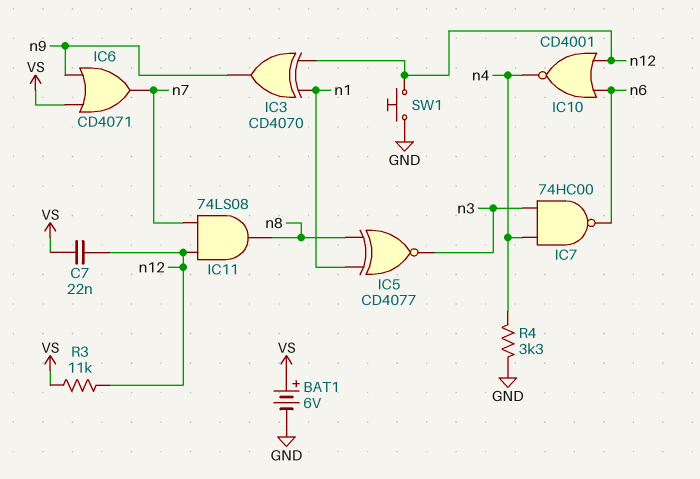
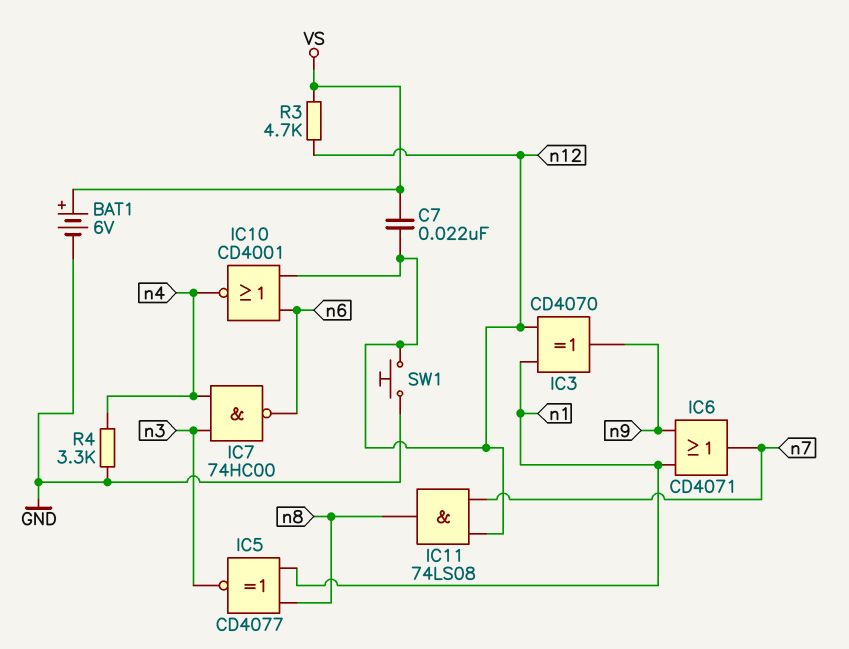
IC6: OR CD4071 (in VS, in n9, out n7) -> OR CD4071 (in n1, in n9, out n7)
R3: 11k (VS, n12) -> 4.7k (VS, n12)

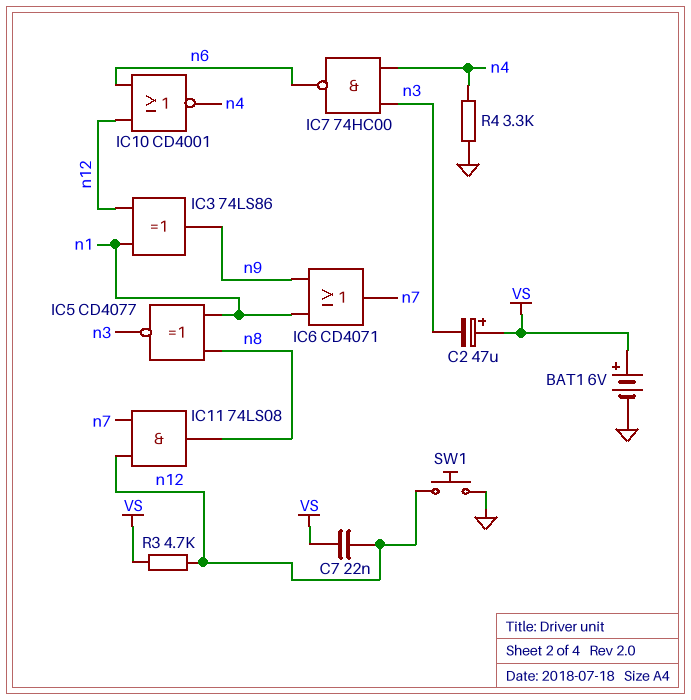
C2: none -> 47uF (plus VS, minus n3)
IC3: XOR CD4070 (in n1, in n12, out n9) -> XOR 74LS86 (in n1, in n12, out n9)

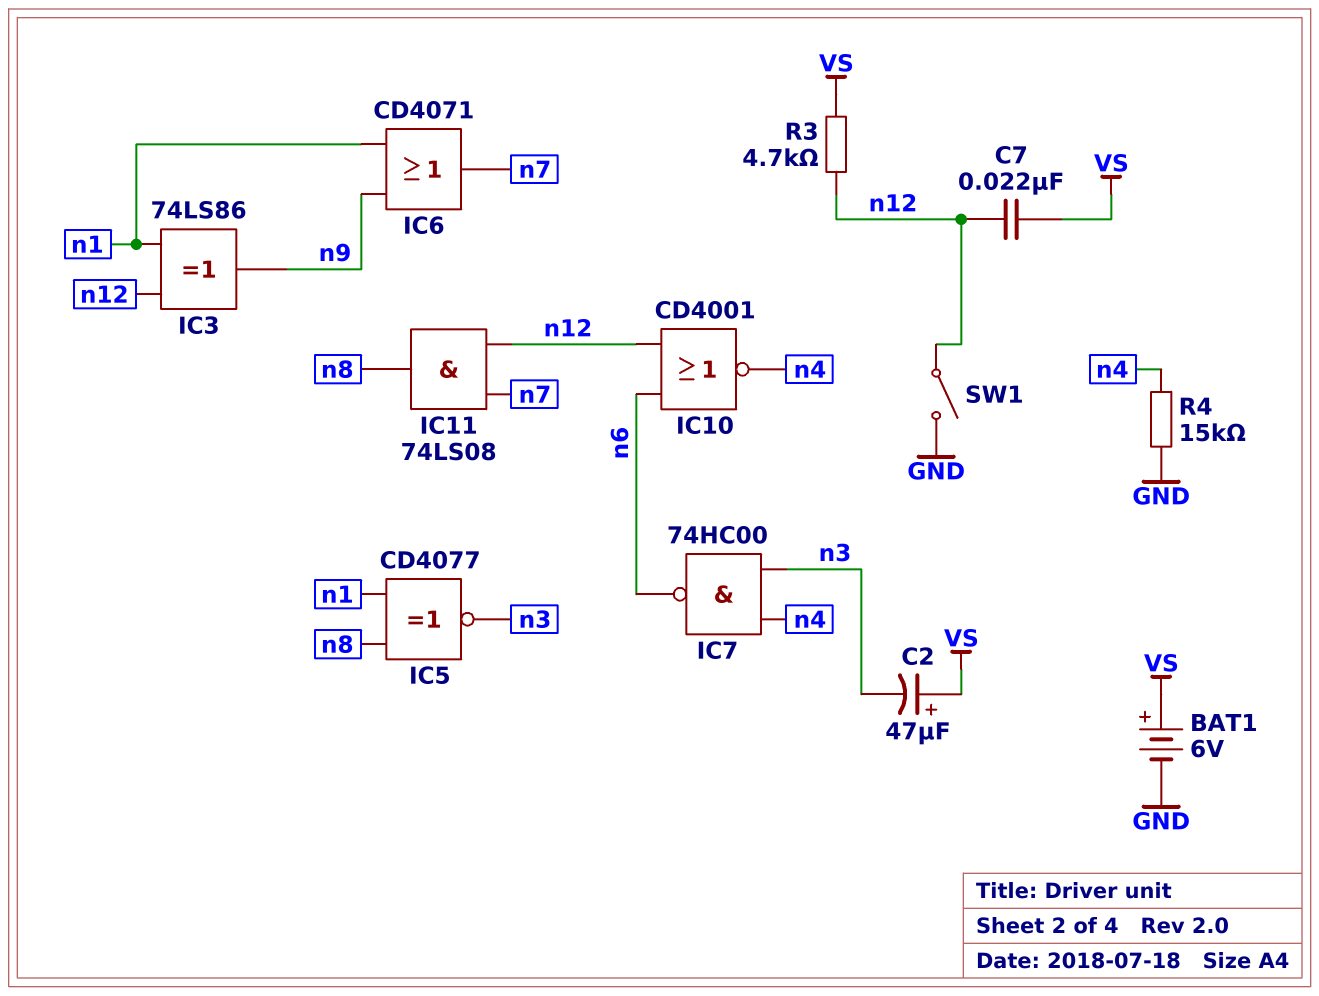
R4: 3.3k (GND, n4) -> 15k (GND, n4)
SW1: button (GND, n12) -> switch (GND, n12)

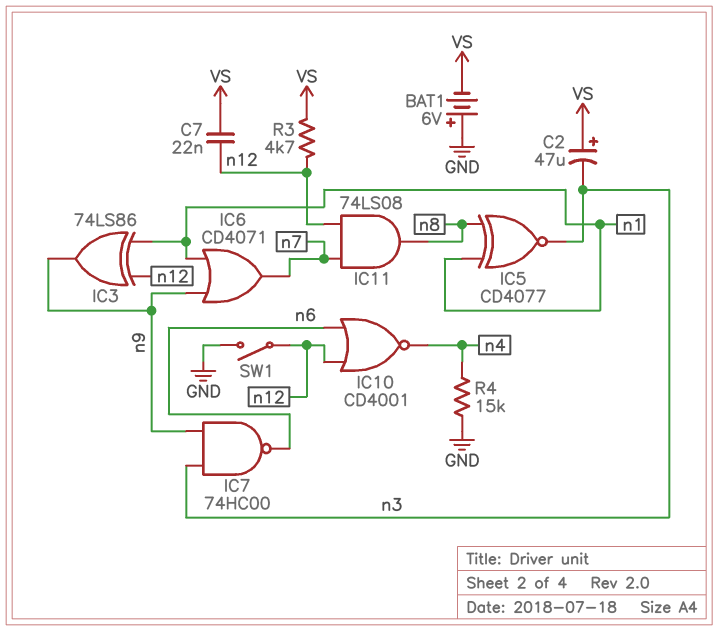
BAT1: 6V (plus VS, minus GND) -> 6V (plus GND, minus VS)
IC7: NAND 74HC00 (in n3, in n4, out n6) -> NAND 74HC00 (in n3, in n9, out n6)

